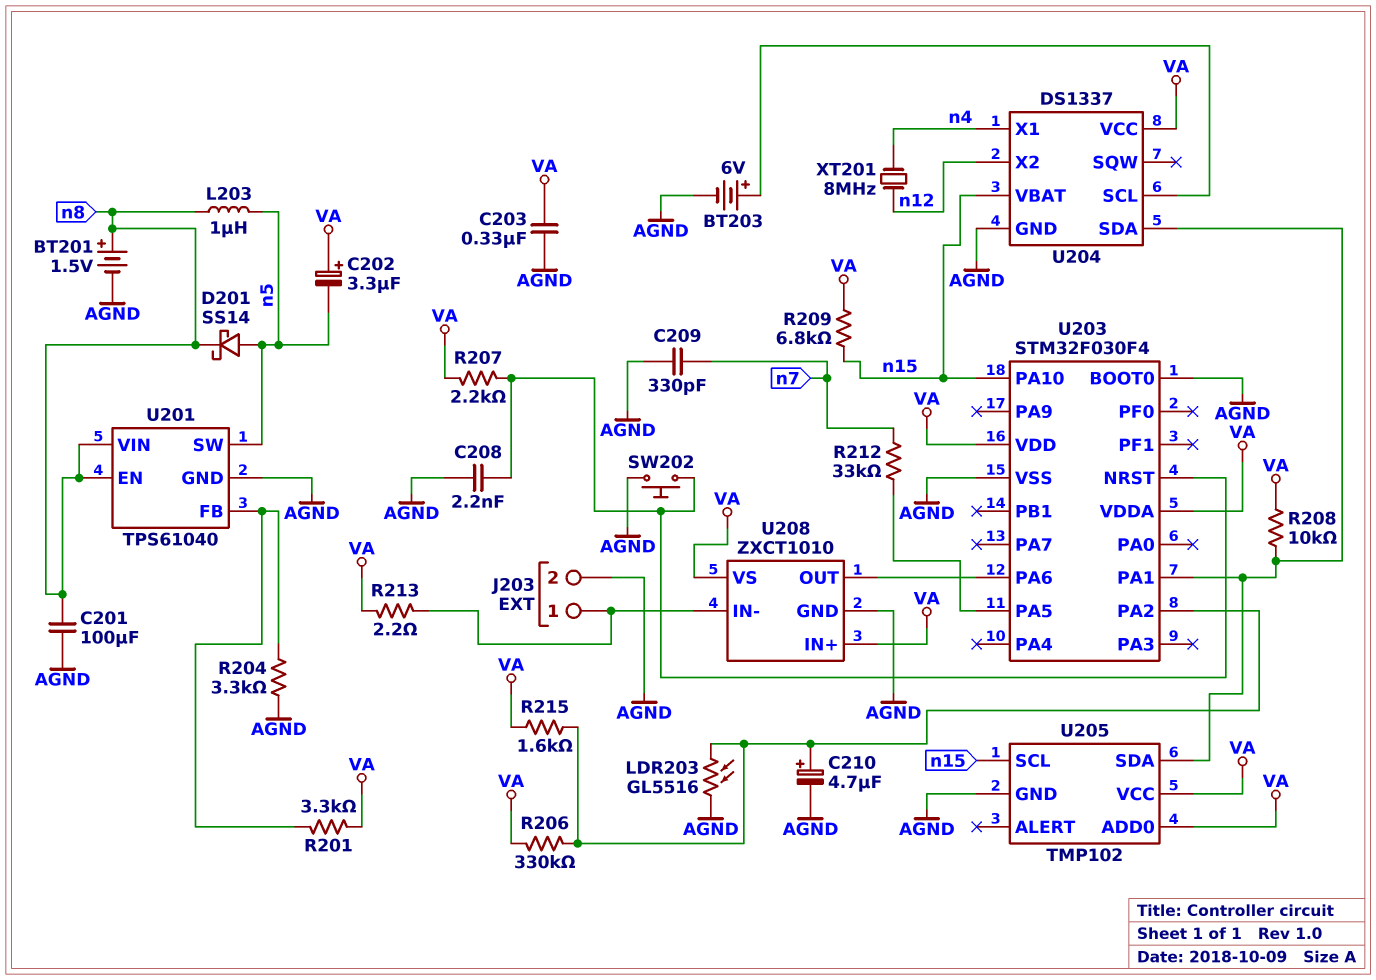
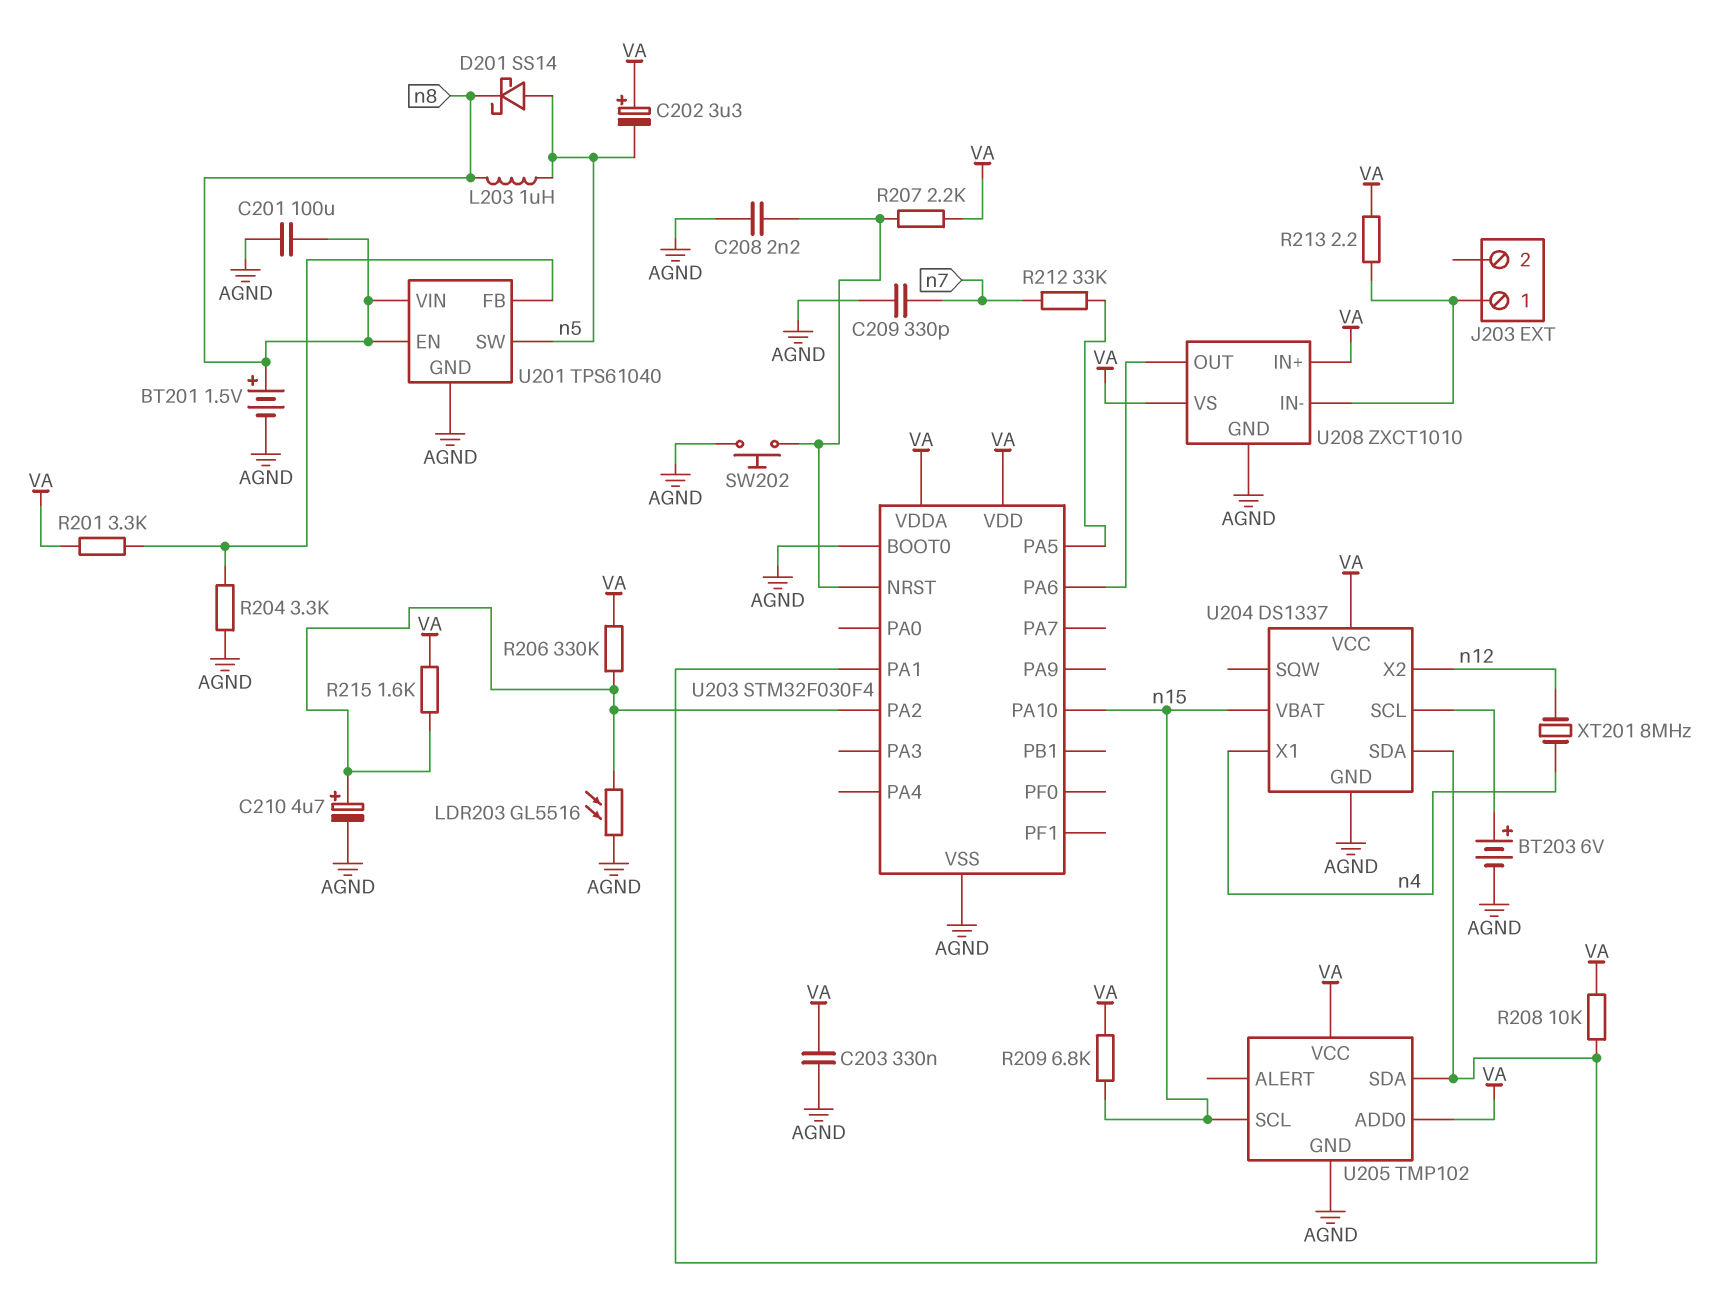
J203 pin 2: AGND -> none

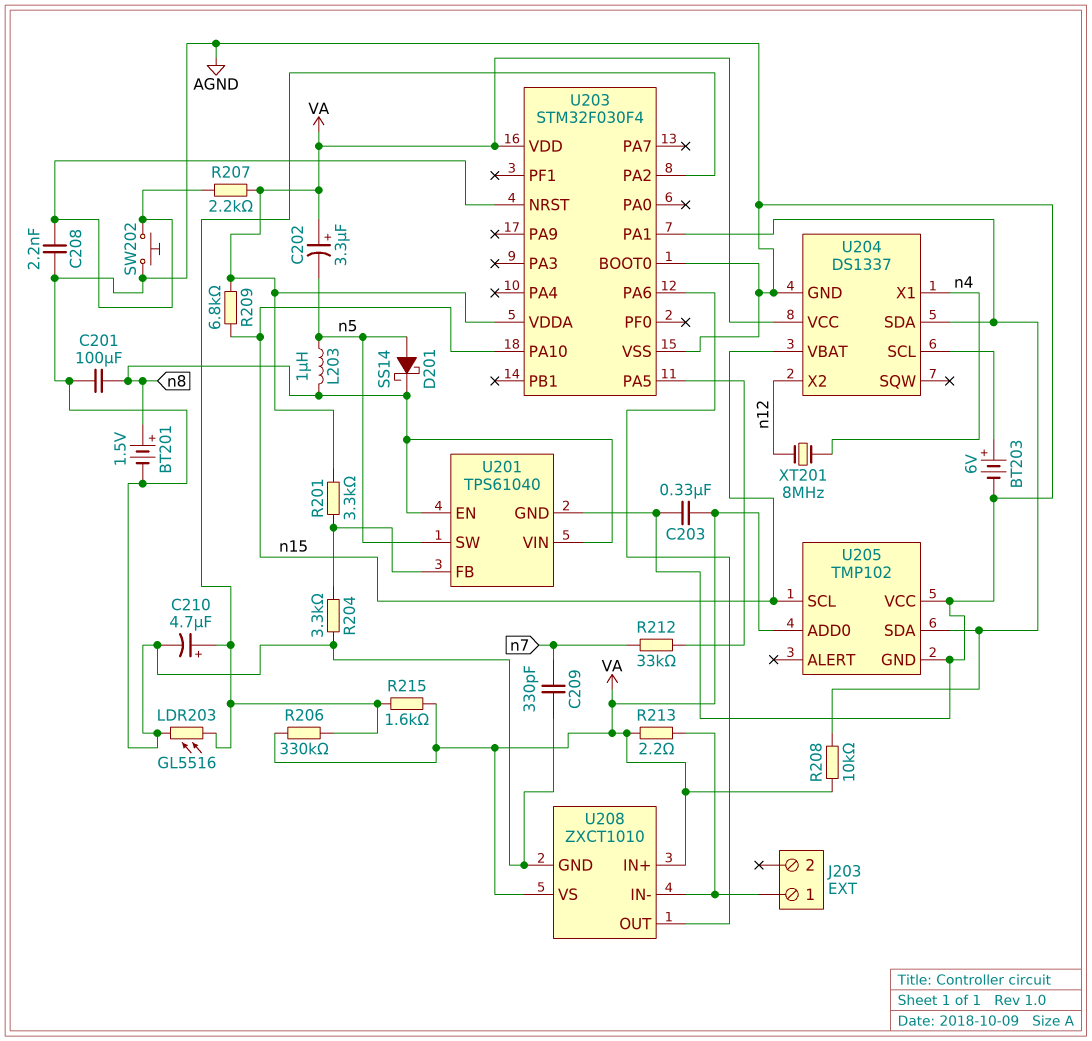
U205 pin VCC: VA -> AGND

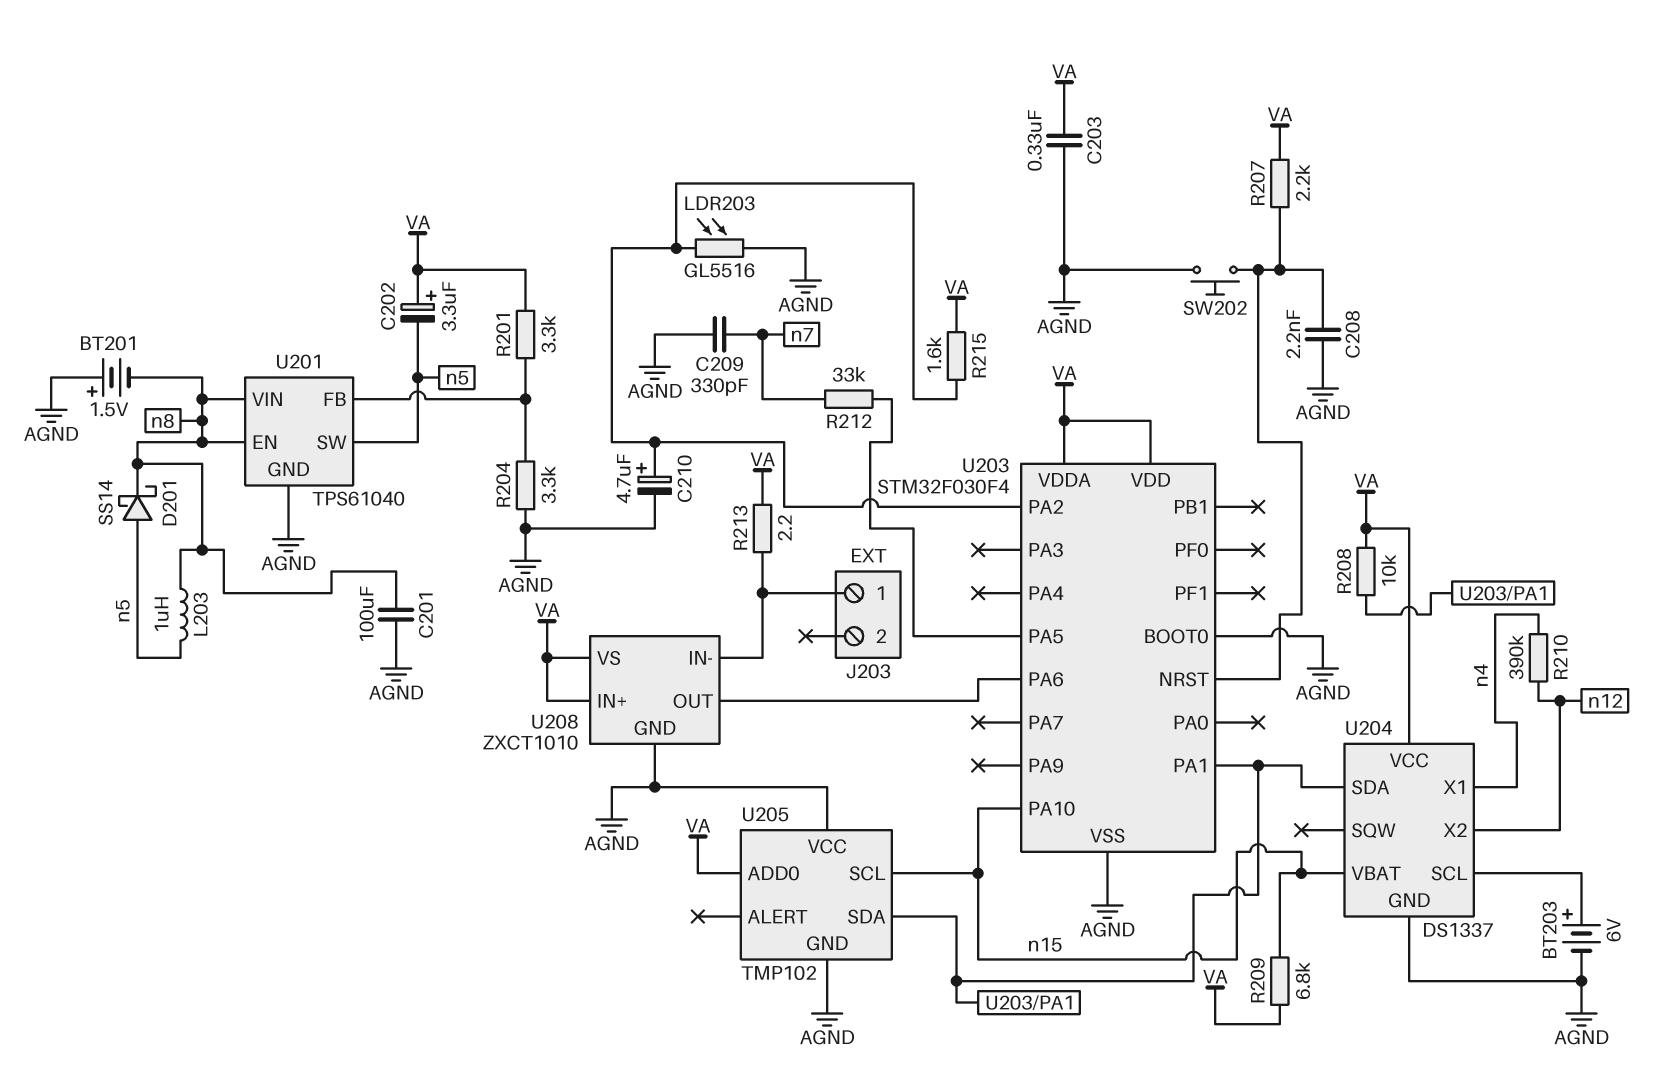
BT201: 1.5V (plus n8, minus AGND) -> 1.5V (plus AGND, minus n8)
R206: 330k (U203/PA2, VA) -> none
R210: none -> 390k (n4, n12)
XT201: 8MHz (n4, n12) -> none

